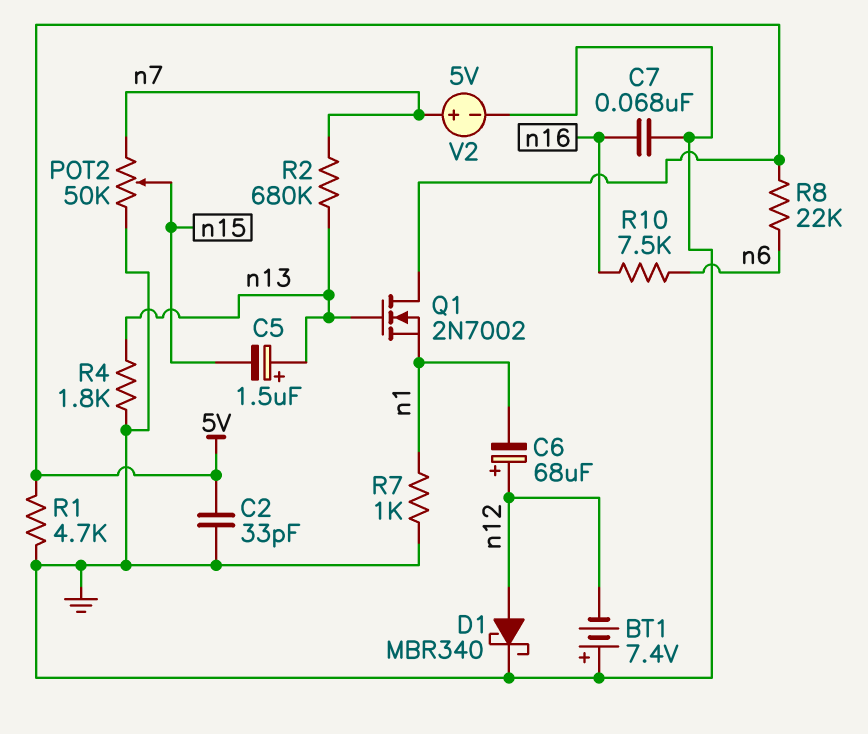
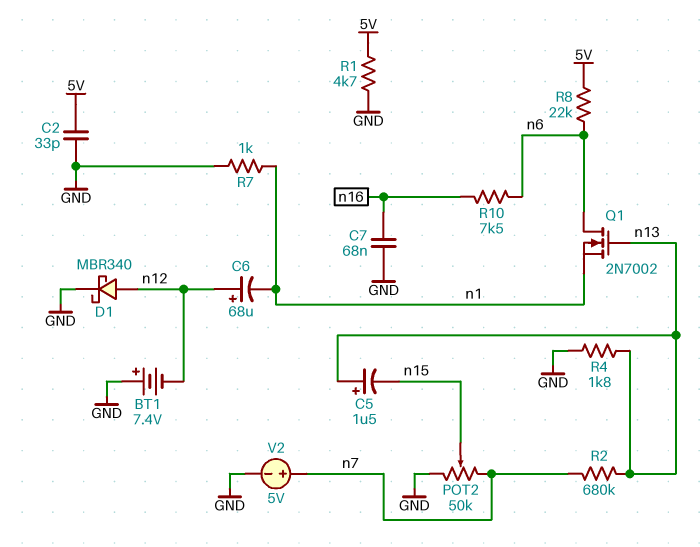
Q1: NMOS 2N7002 (G n13, D 5V, S n1) -> NMOS 2N7002 (G n13, D n6, S n1)

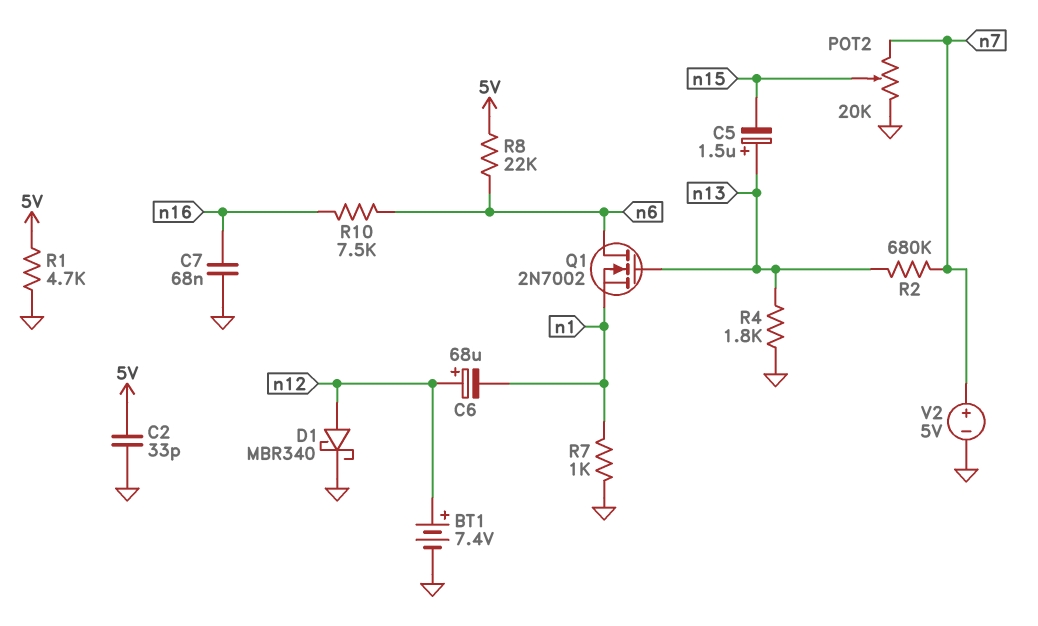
BT1: 7.4V (plus GND, minus n12) -> 7.4V (plus n12, minus GND)
POT2: 50k (GND, n7, wiper n15) -> 20k (GND, n7, wiper n15)

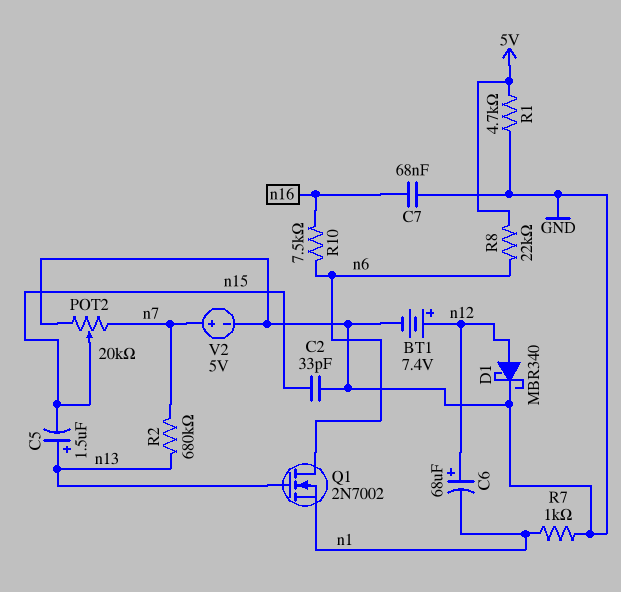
C2: 33pF (5V, GND) -> 33pF (GND, n15)
R4: 1.8k (GND, n13) -> none

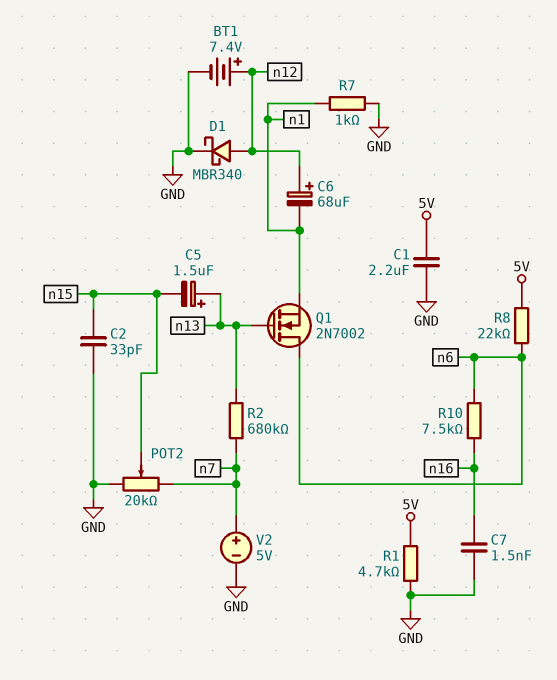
C1: none -> 2.2uF (5V, GND)
C7: 68nF (GND, n16) -> 1.5nF (GND, n16)

